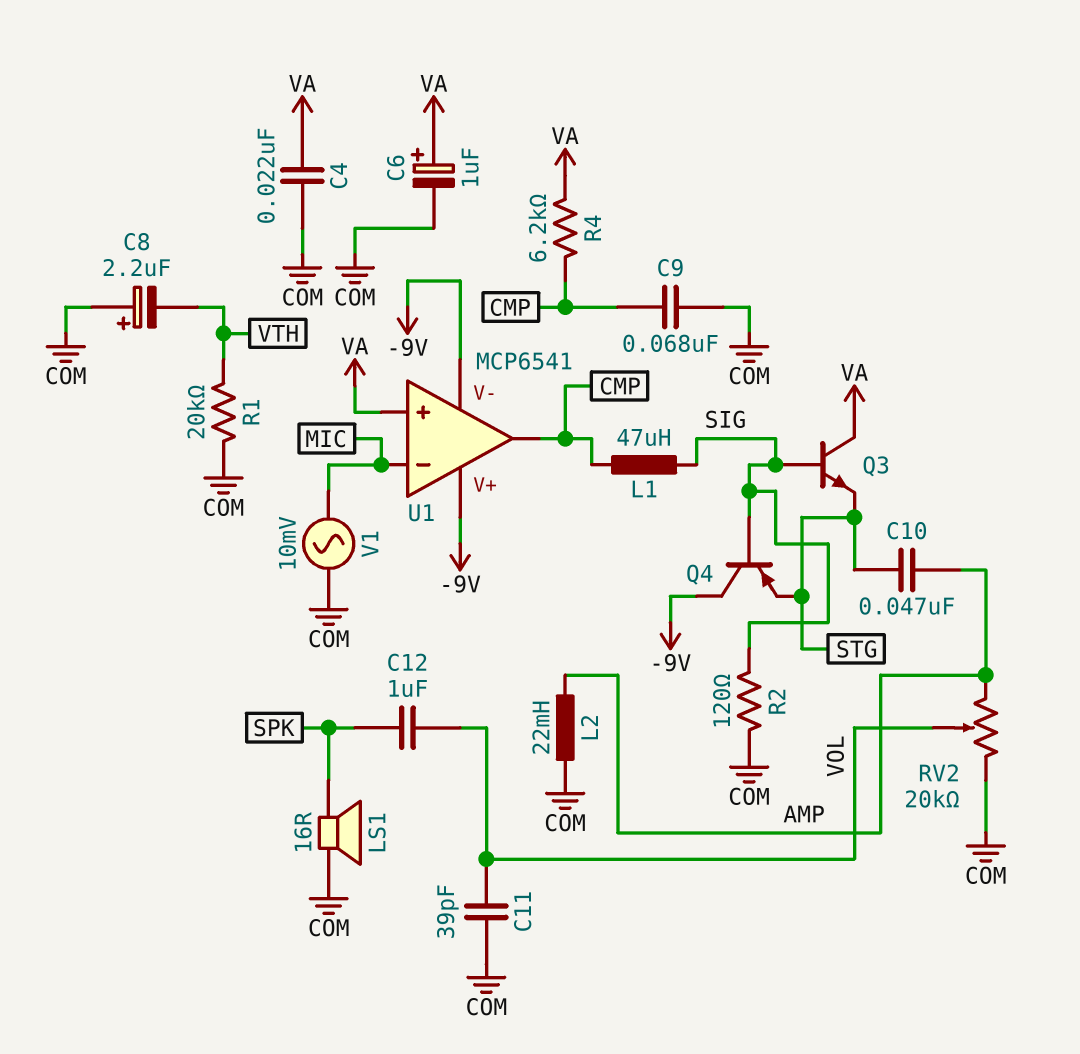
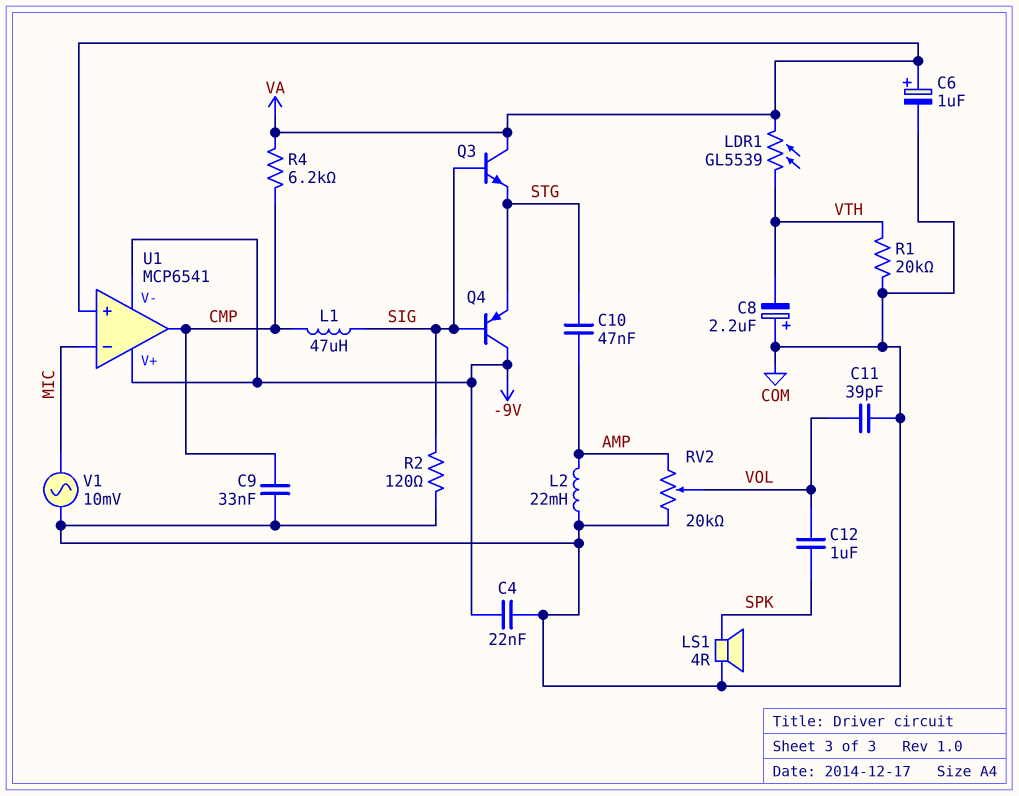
C4: 22nF (COM, VA) -> 22nF (-9V, COM)
C9: 68nF (CMP, COM) -> 33nF (CMP, COM)
LDR1: none -> GL5539 (VA, VTH)
LS1: speaker 16R (COM, SPK) -> speaker 4R (COM, SPK)

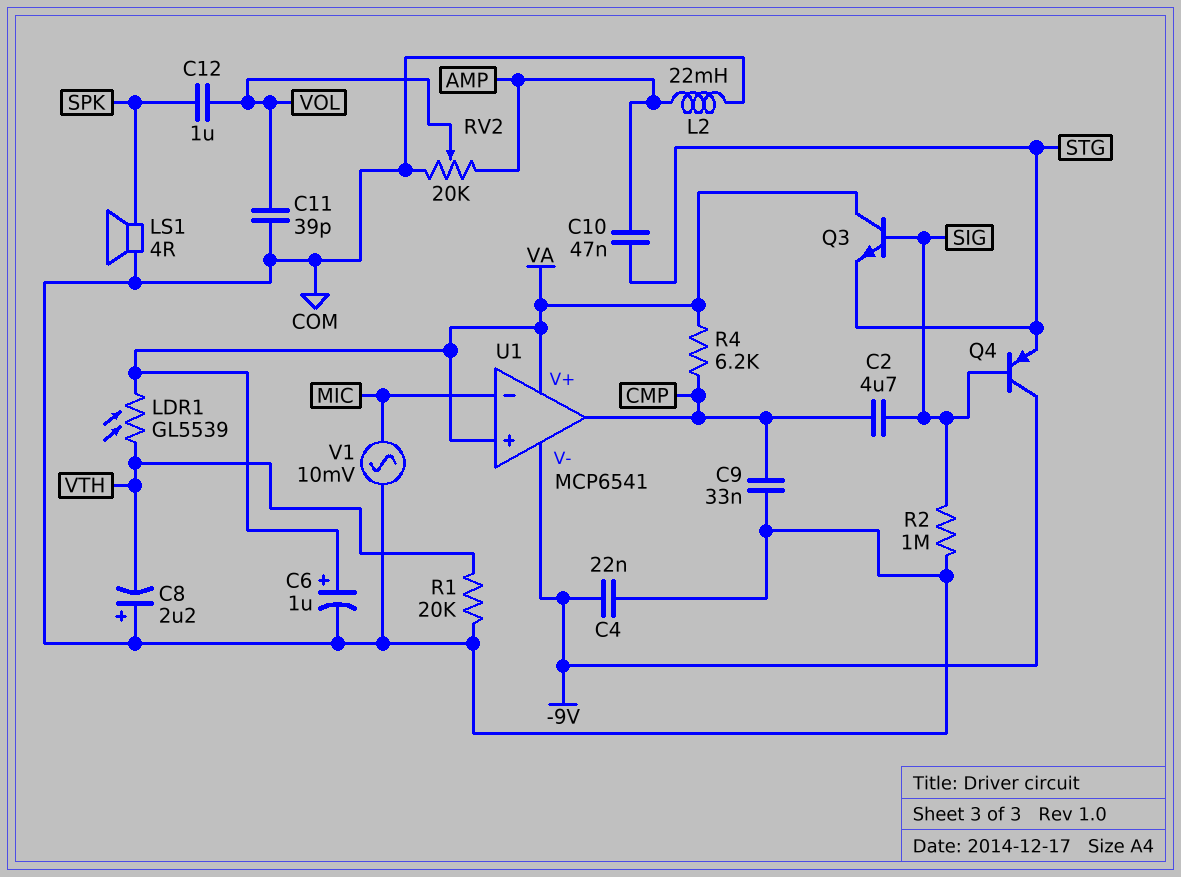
C2: none -> 4.7uF (CMP, SIG)
L1: 47uH (CMP, SIG) -> none
R2: 120 (COM, SIG) -> 1M (COM, SIG)
U1 pin V+: -9V -> VA

